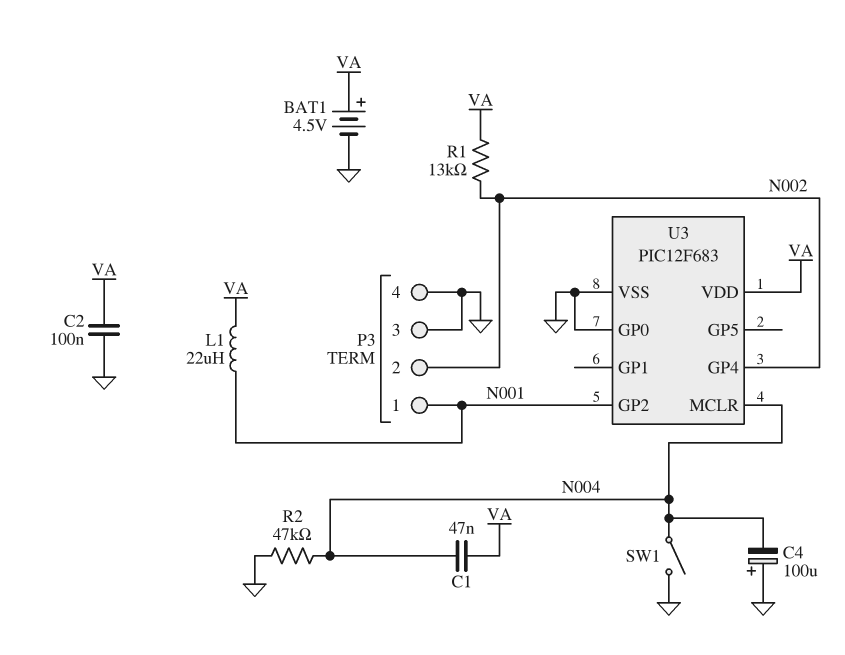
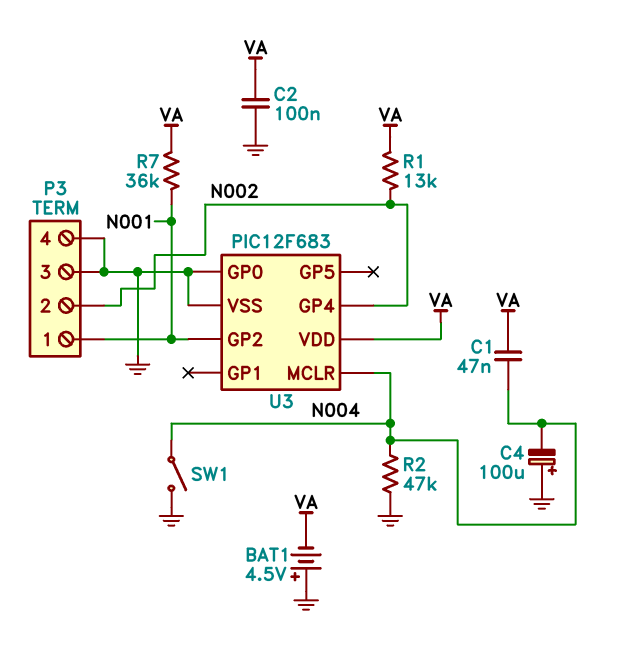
BAT1: 4.5V (plus VA, minus GND) -> 4.5V (plus GND, minus VA)
L1: 22uH (N001, VA) -> none
R7: none -> 36k (N001, VA)

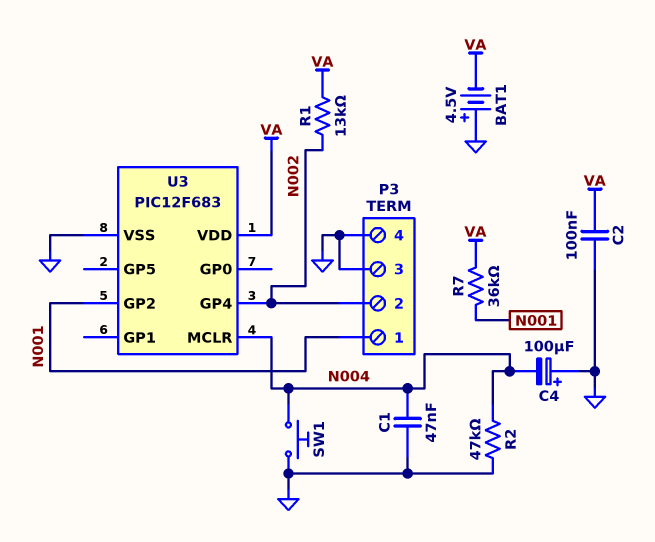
C1: 47nF (N004, VA) -> 47nF (GND, N004)
SW1: switch (GND, N004) -> button (GND, N004)
U3 pin GP0: GND -> none

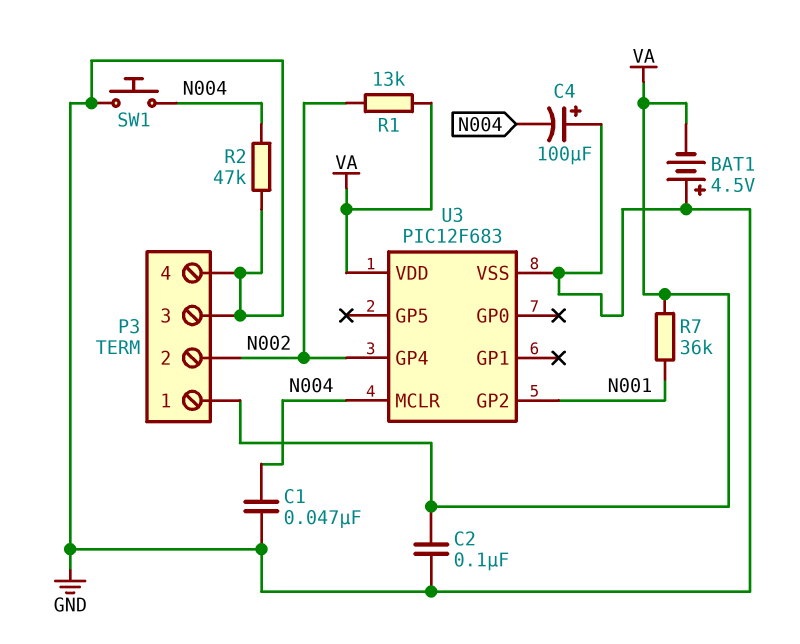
P3 pin 1: N001 -> VA

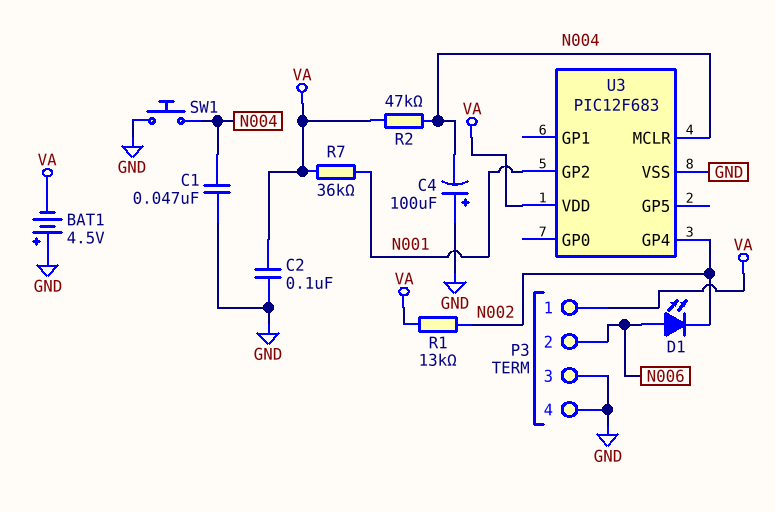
D1: none -> LED (A N006, K N002)
P3 pin 2: N002 -> N006
R2: 47k (GND, N004) -> 47k (N004, VA)

